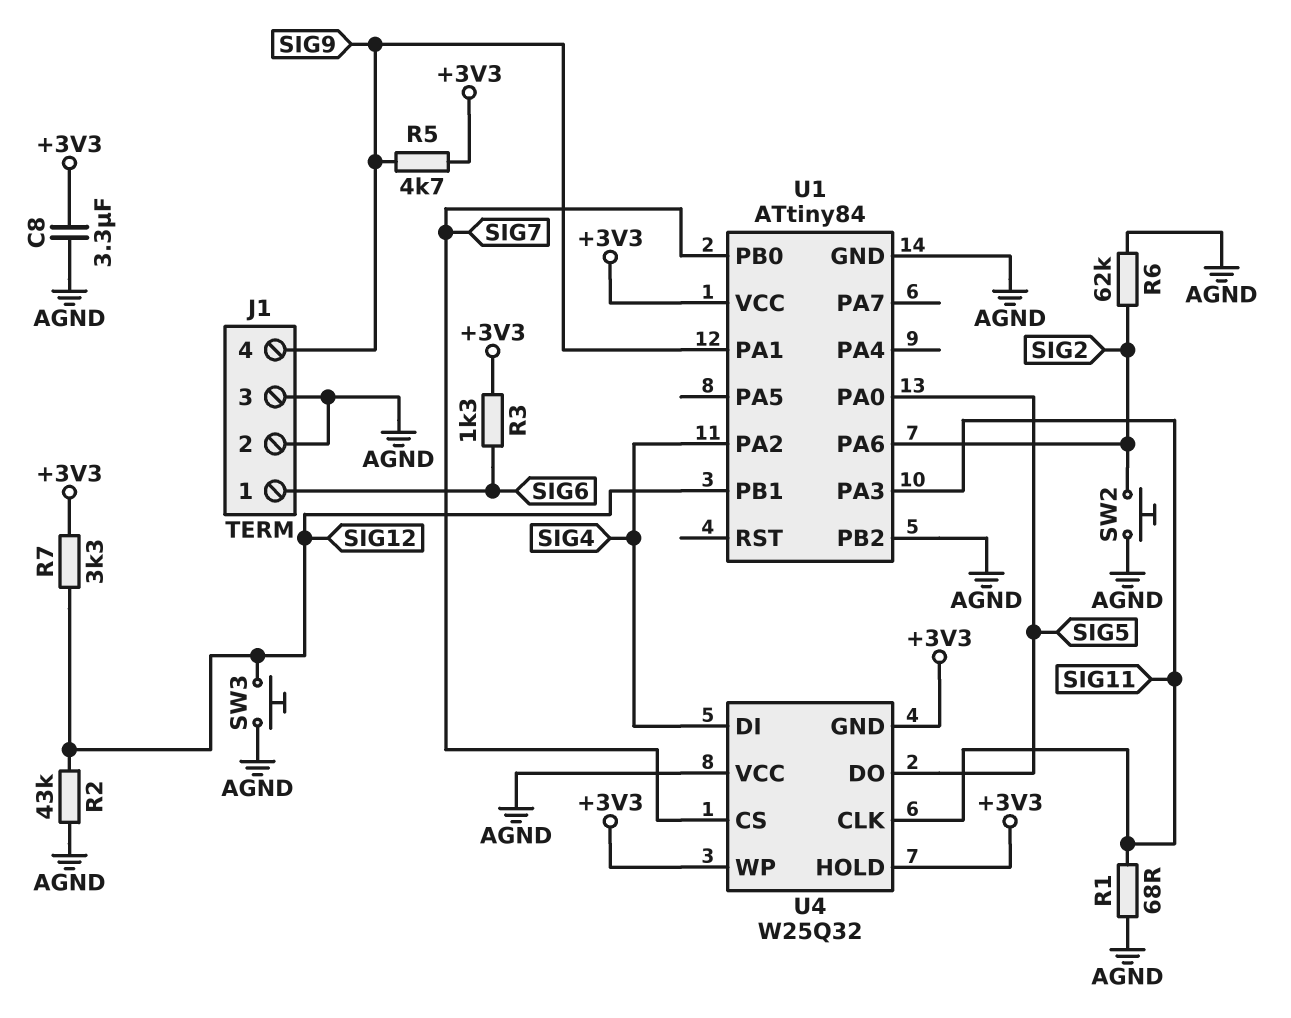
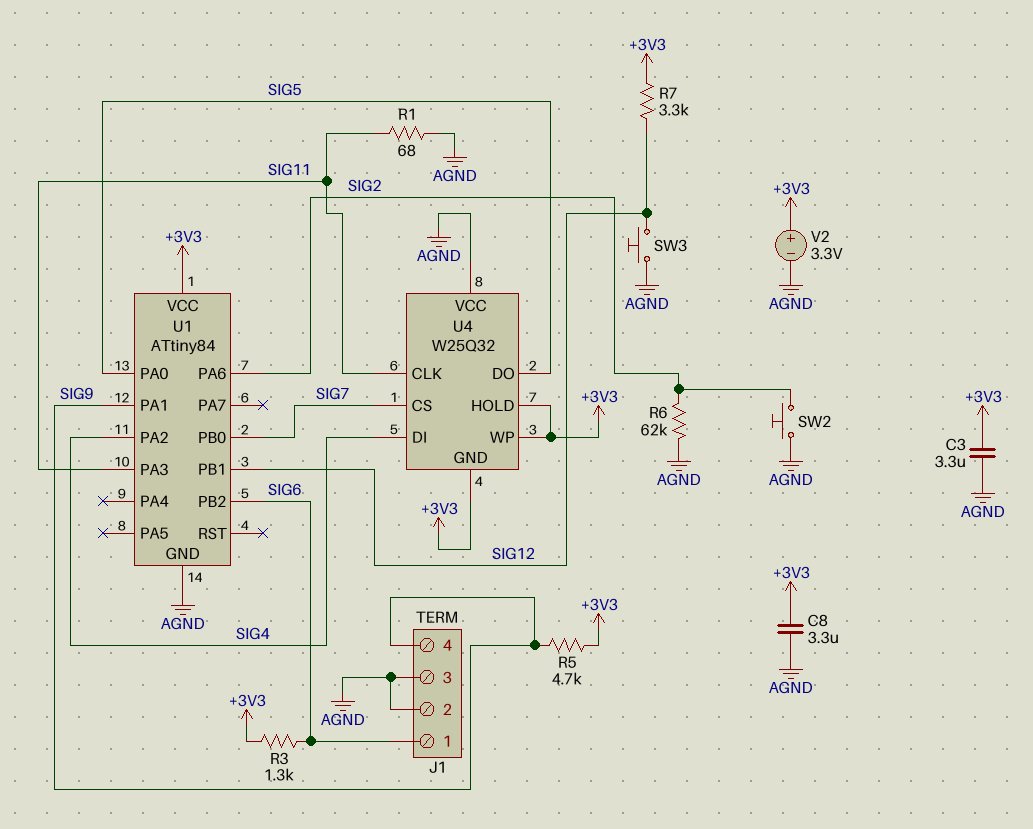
C3: none -> 3.3uF (+3V3, AGND)
R2: 43k (AGND, SIG12) -> none
U1 pin PB2: AGND -> SIG6
V2: none -> 3.3V (plus +3V3, minus AGND)

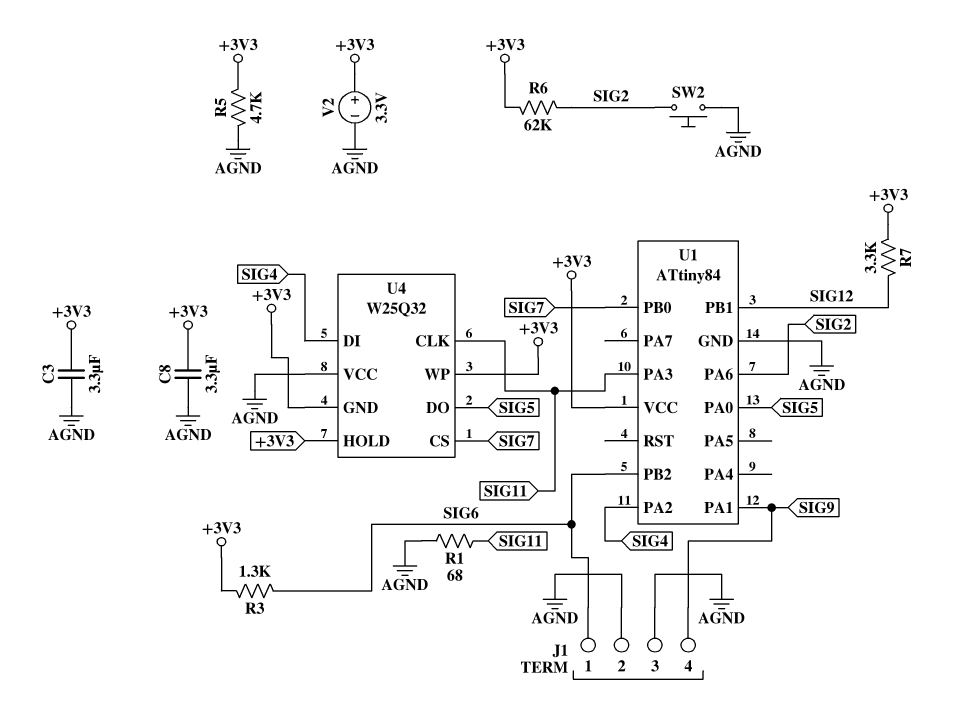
R5: 4.7k (+3V3, SIG9) -> 4.7k (+3V3, AGND)
R6: 62k (AGND, SIG2) -> 62k (+3V3, SIG2)
SW3: button (AGND, SIG12) -> none

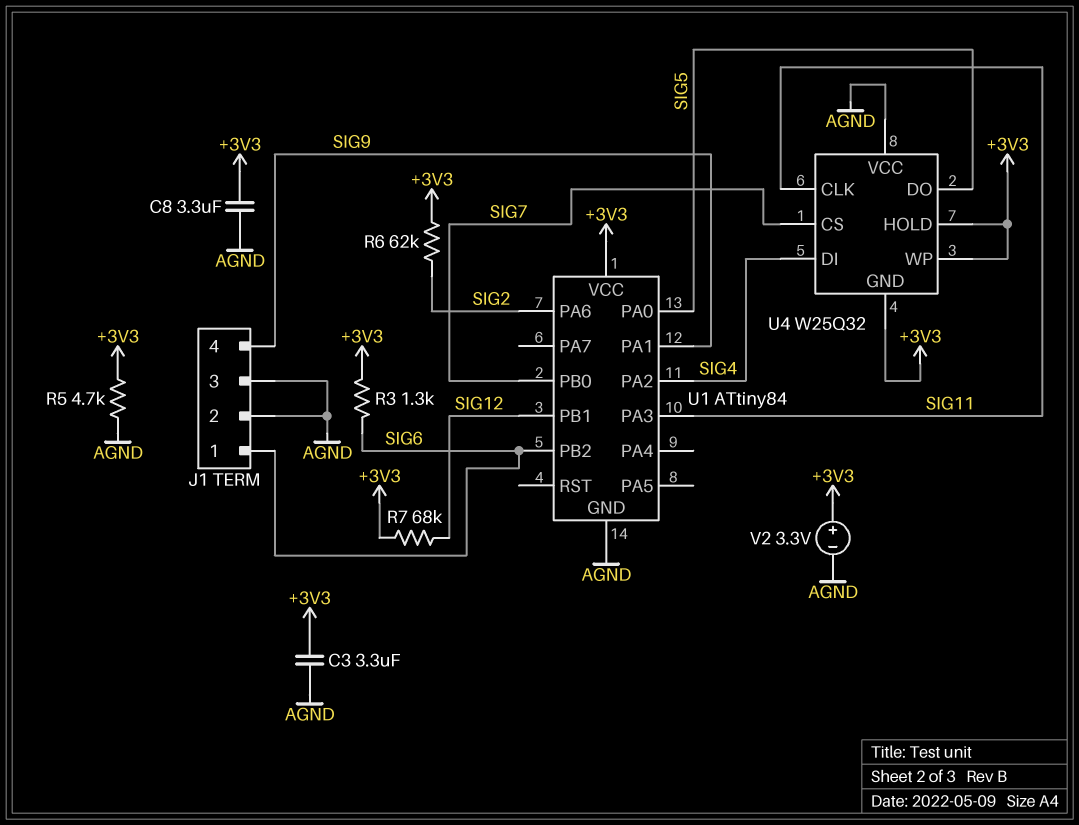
R1: 68 (AGND, SIG11) -> none
R7: 3.3k (+3V3, SIG12) -> 68k (+3V3, SIG12)
SW2: button (AGND, SIG2) -> none

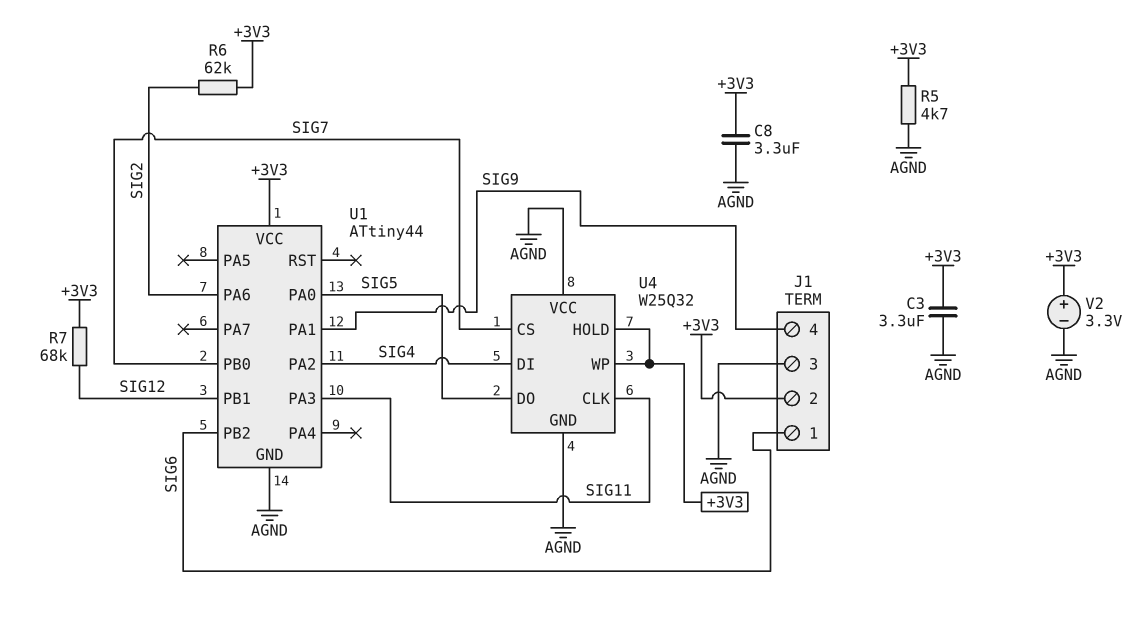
J1 pin 2: AGND -> +3V3
R3: 1.3k (+3V3, SIG6) -> none
U1: ATtiny84 -> ATtiny44
U4 pin GND: +3V3 -> AGND

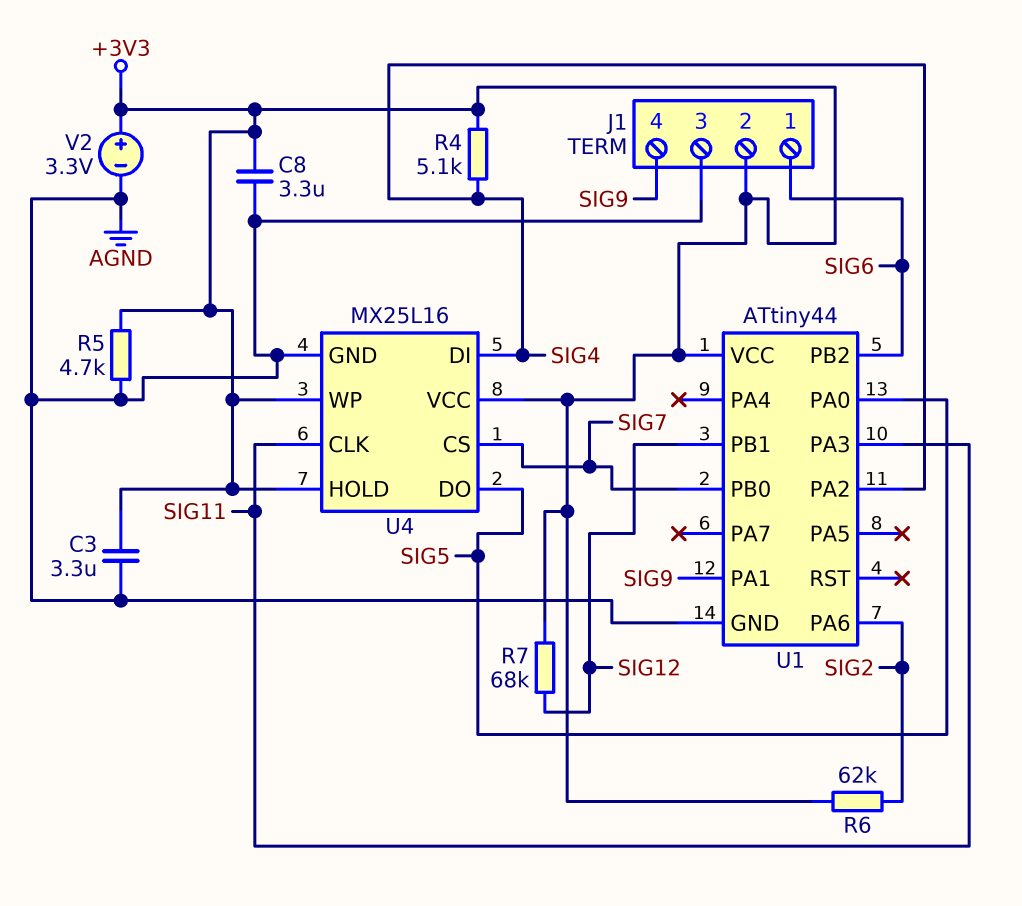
R4: none -> 5.1k (+3V3, SIG4)
U4: W25Q32 -> MX25L16
U4 pin VCC: AGND -> +3V3

